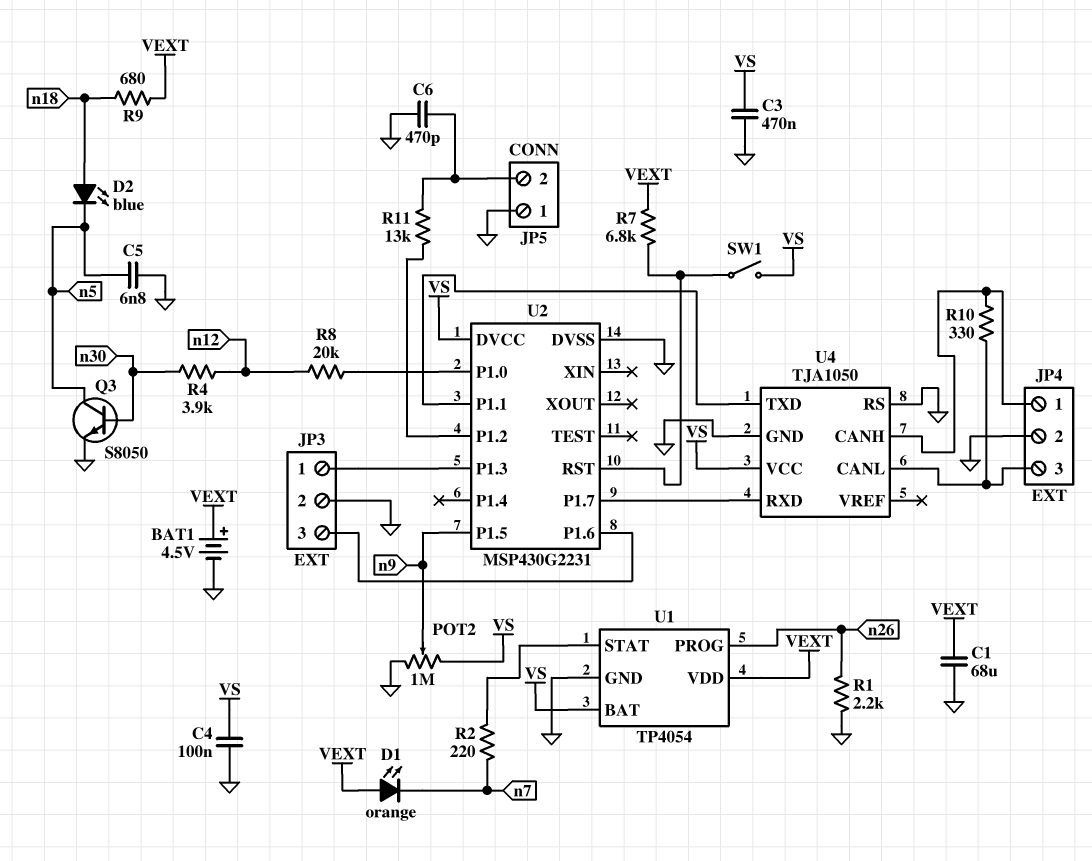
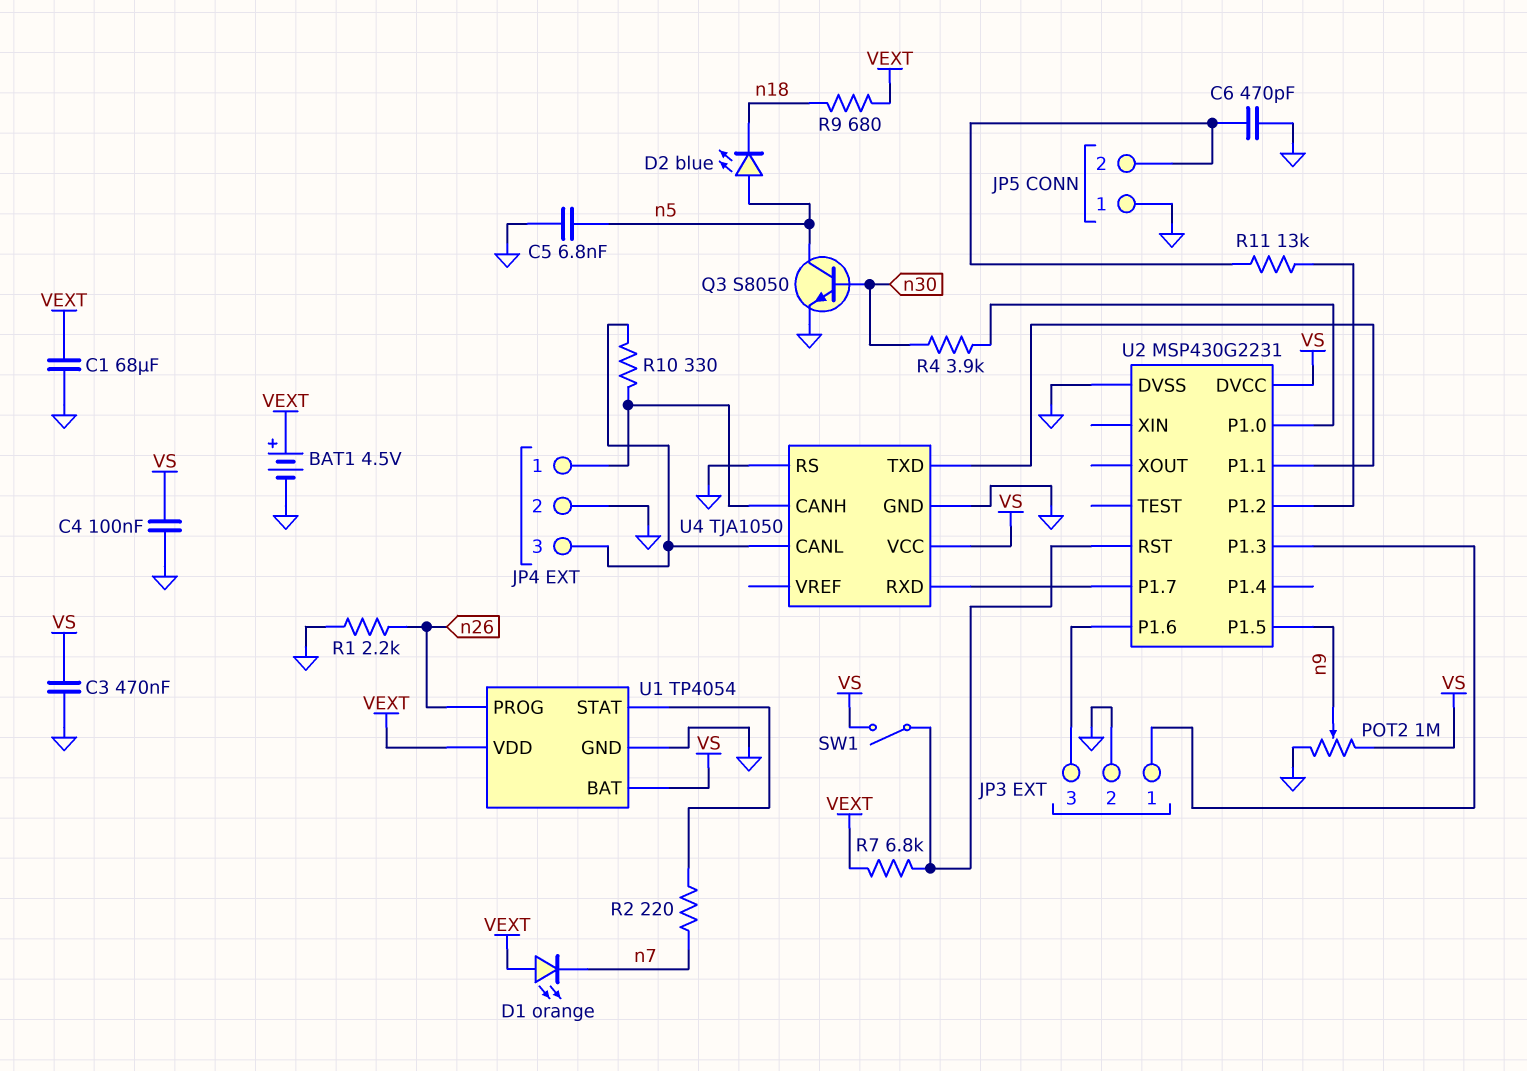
D2: LED blue (A n18, K n5) -> LED blue (A n5, K n18)
R4: 3.9k (n12, n30) -> 3.9k (U2/P1.0, n30)
R8: 20k (U2/P1.0, n12) -> none

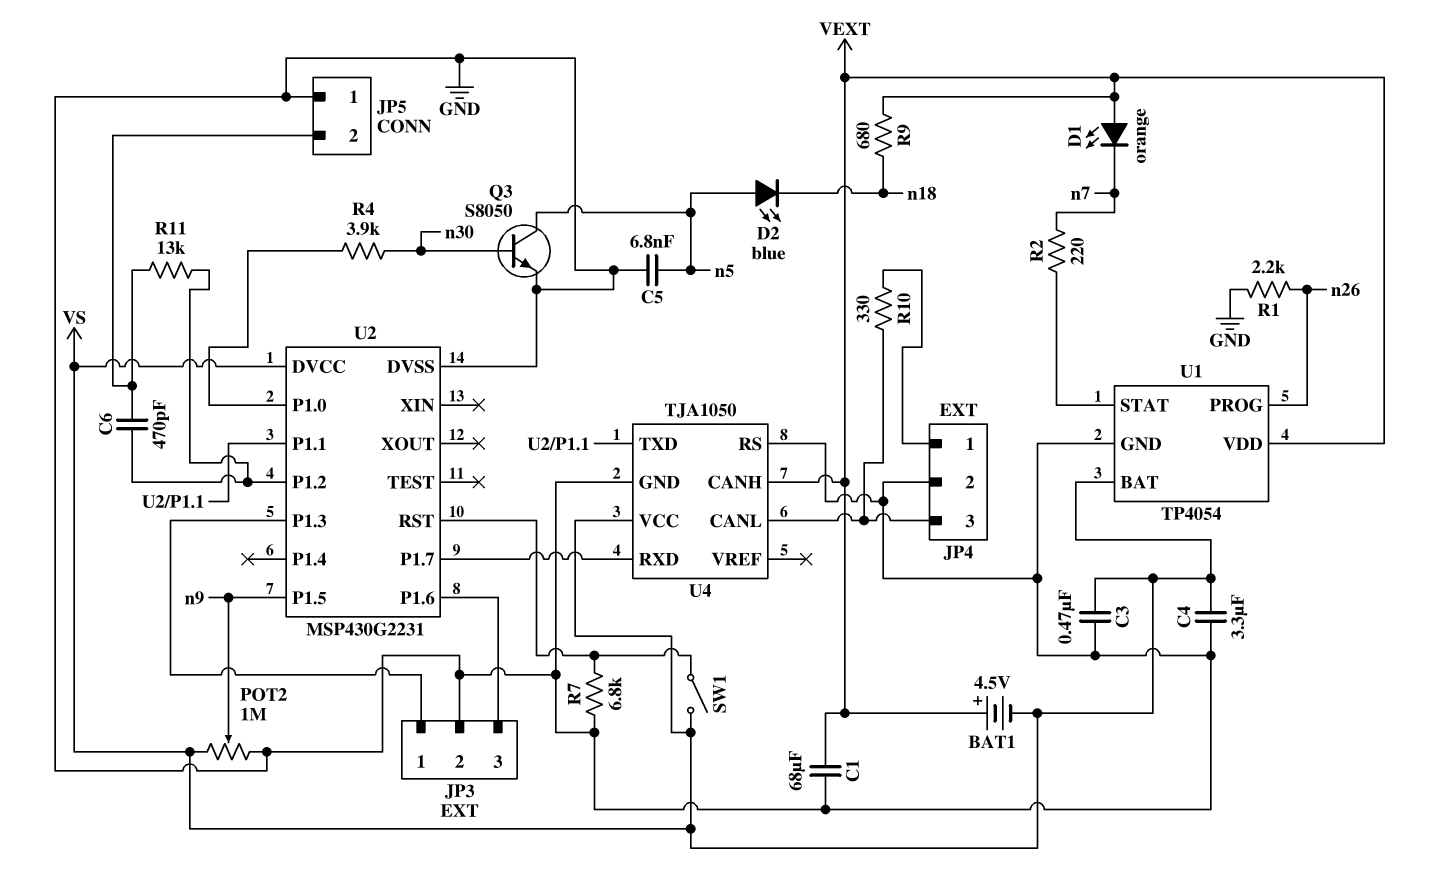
BAT1: 4.5V (plus VEXT, minus GND) -> 4.5V (plus VEXT, minus VS)
C4: 100nF (GND, VS) -> 3.3uF (GND, VS)
C6: 470pF (GND, JP5/2) -> 470pF (JP5/2, U2/P1.2)
R7: 6.8k (U2/RST, VEXT) -> 6.8k (GND, U2/RST)
U4 pin CANH: JP4/1 -> VEXT

